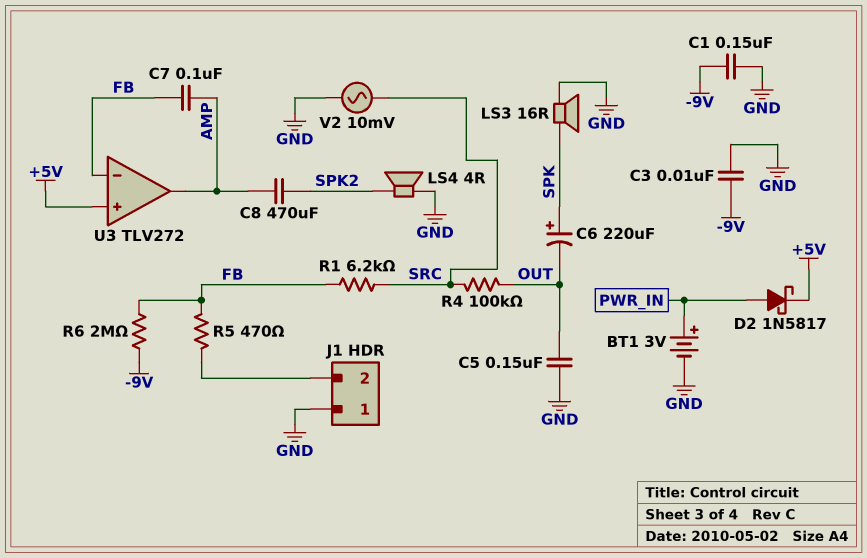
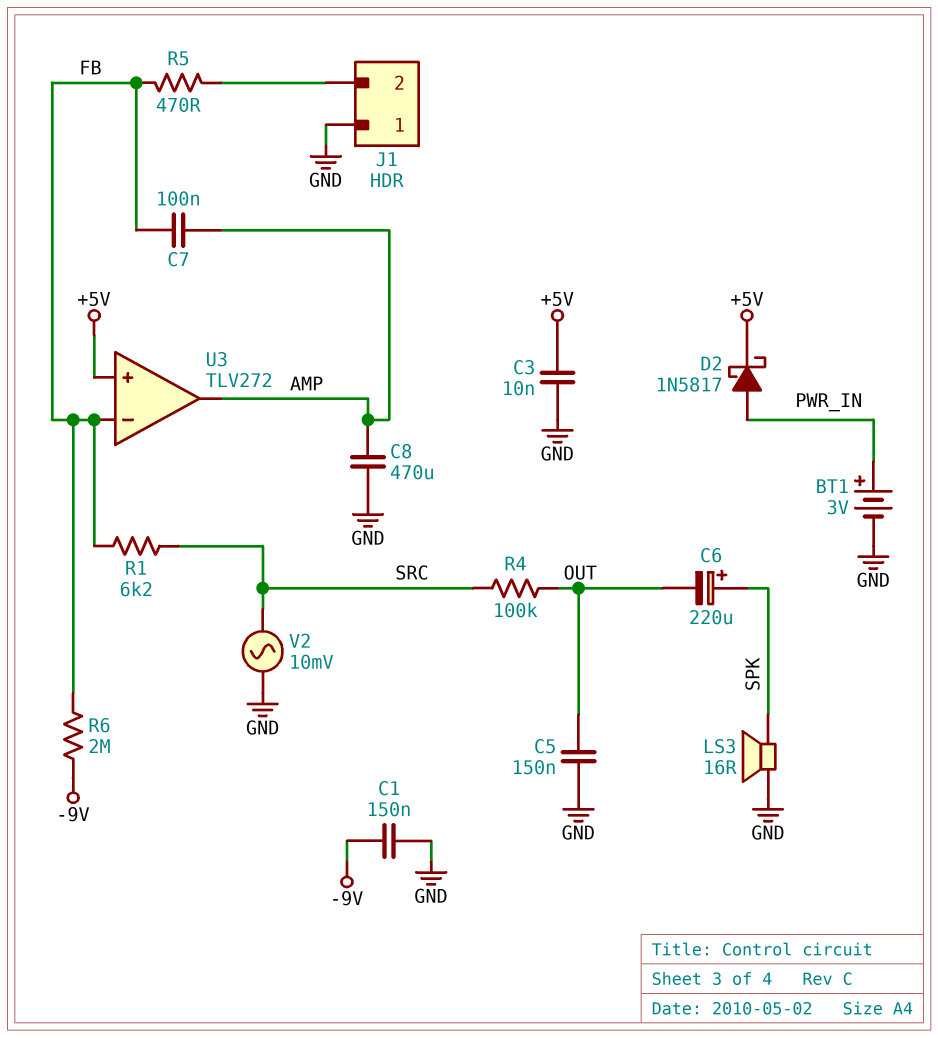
C3: 10nF (-9V, GND) -> 10nF (+5V, GND)
C8: 470uF (AMP, SPK2) -> 470uF (AMP, GND)
LS4: speaker 4R (GND, SPK2) -> none

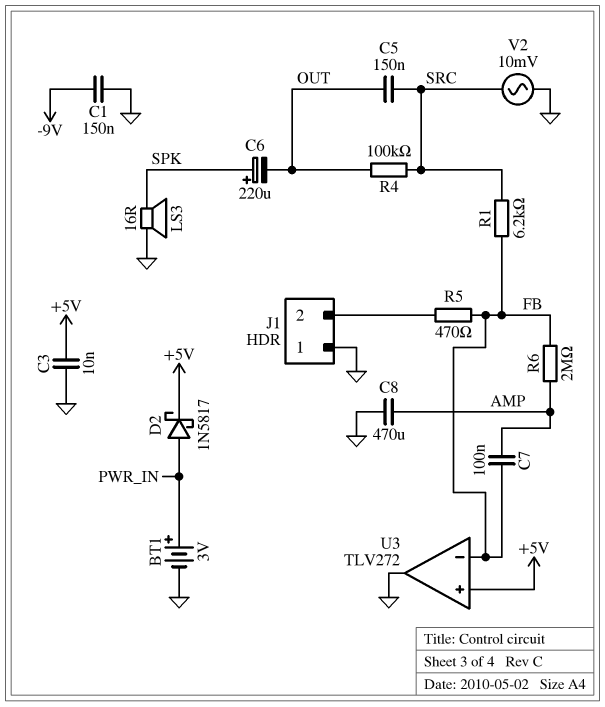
C5: 150nF (GND, OUT) -> 150nF (OUT, SRC)
R6: 2M (-9V, FB) -> 2M (AMP, FB)
U3 pin out: AMP -> GND

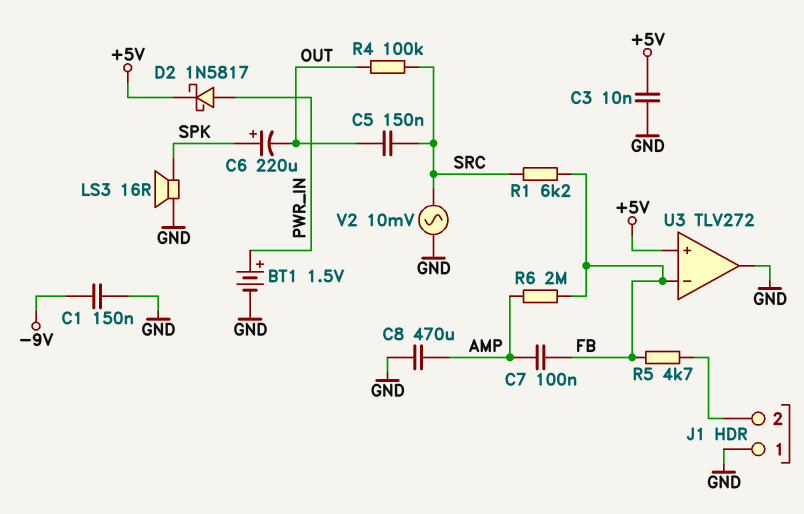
BT1: 3V (plus PWR_IN, minus GND) -> 1.5V (plus PWR_IN, minus GND)
R5: 470 (FB, J1/2) -> 4.7k (FB, J1/2)

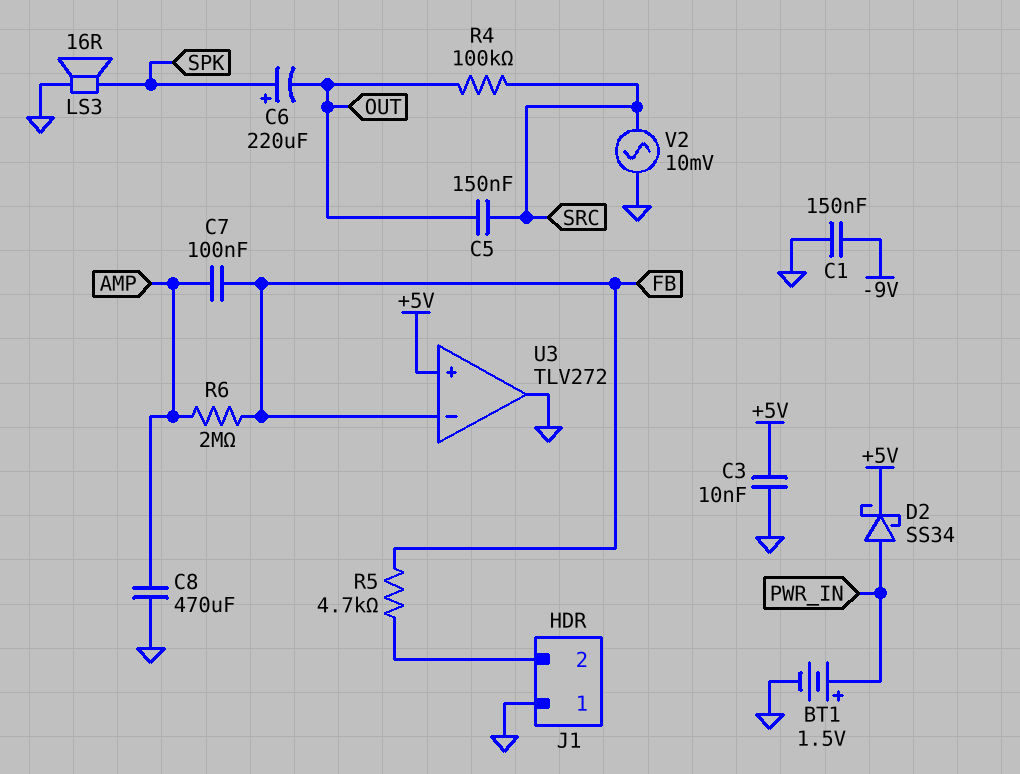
D2: schottky 1N5817 (A PWR_IN, K +5V) -> schottky SS34 (A PWR_IN, K +5V)
R1: 6.2k (FB, SRC) -> none

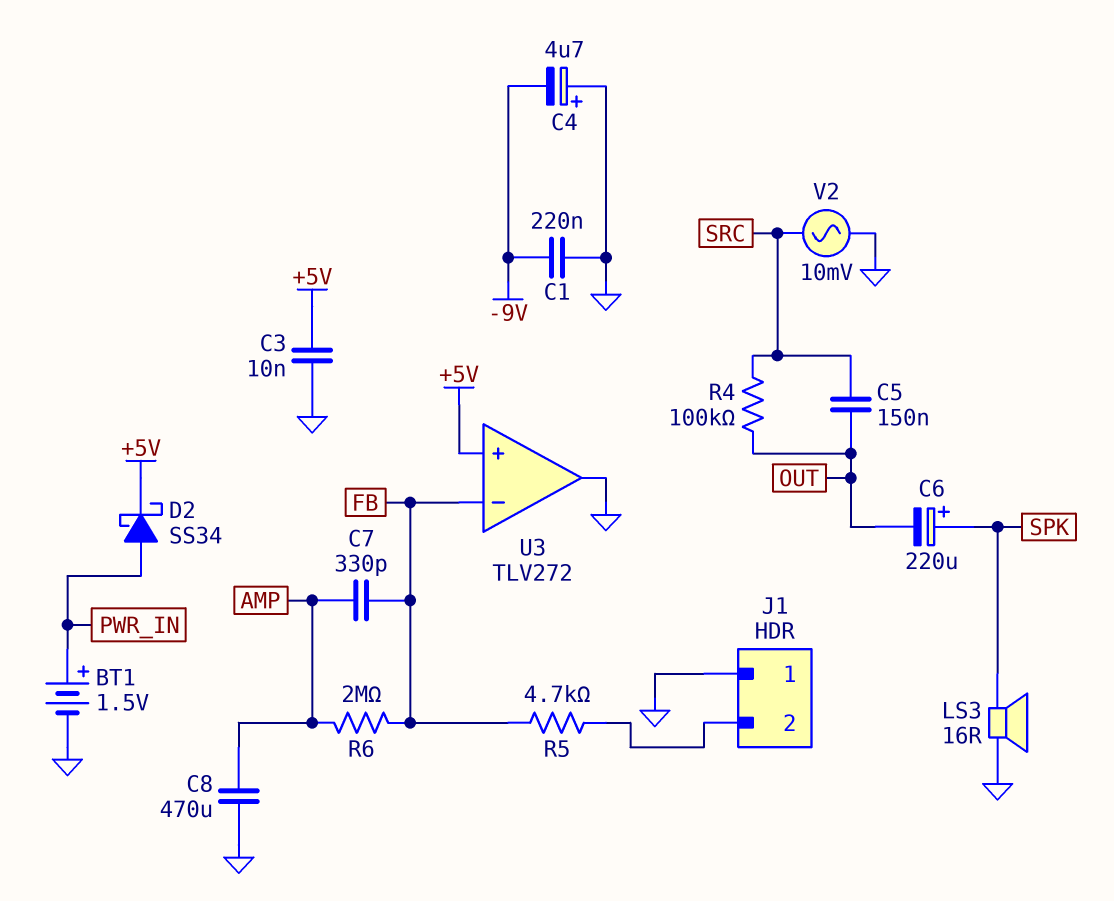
C1: 150nF (-9V, GND) -> 220nF (-9V, GND)
C4: none -> 4.7uF (plus GND, minus -9V)
C7: 100nF (AMP, FB) -> 330pF (AMP, FB)

